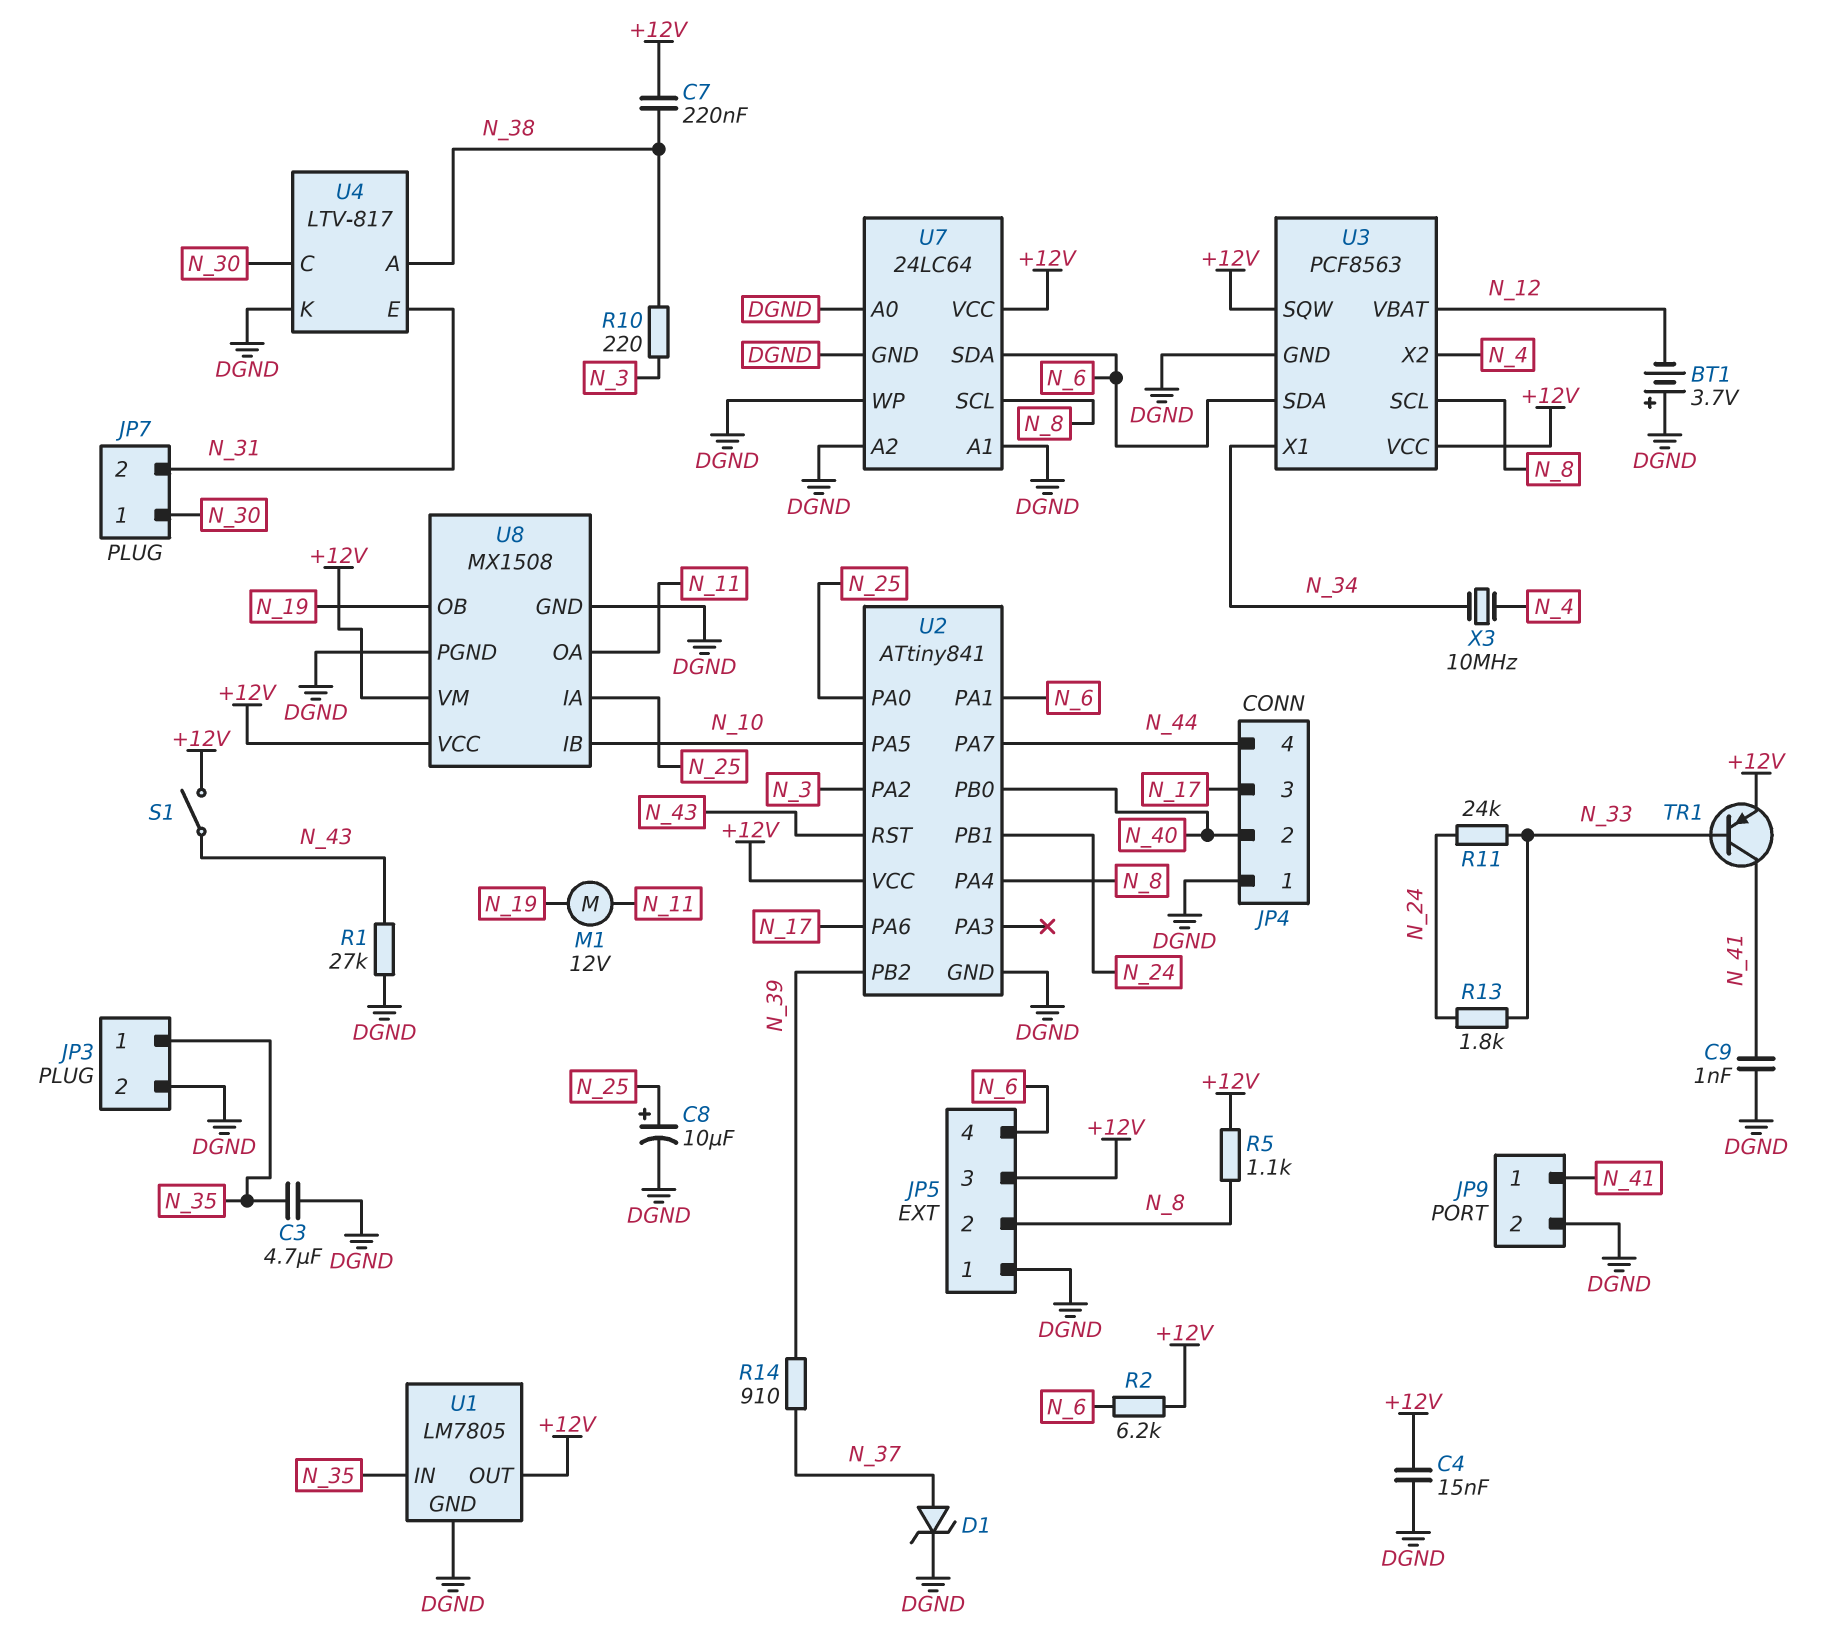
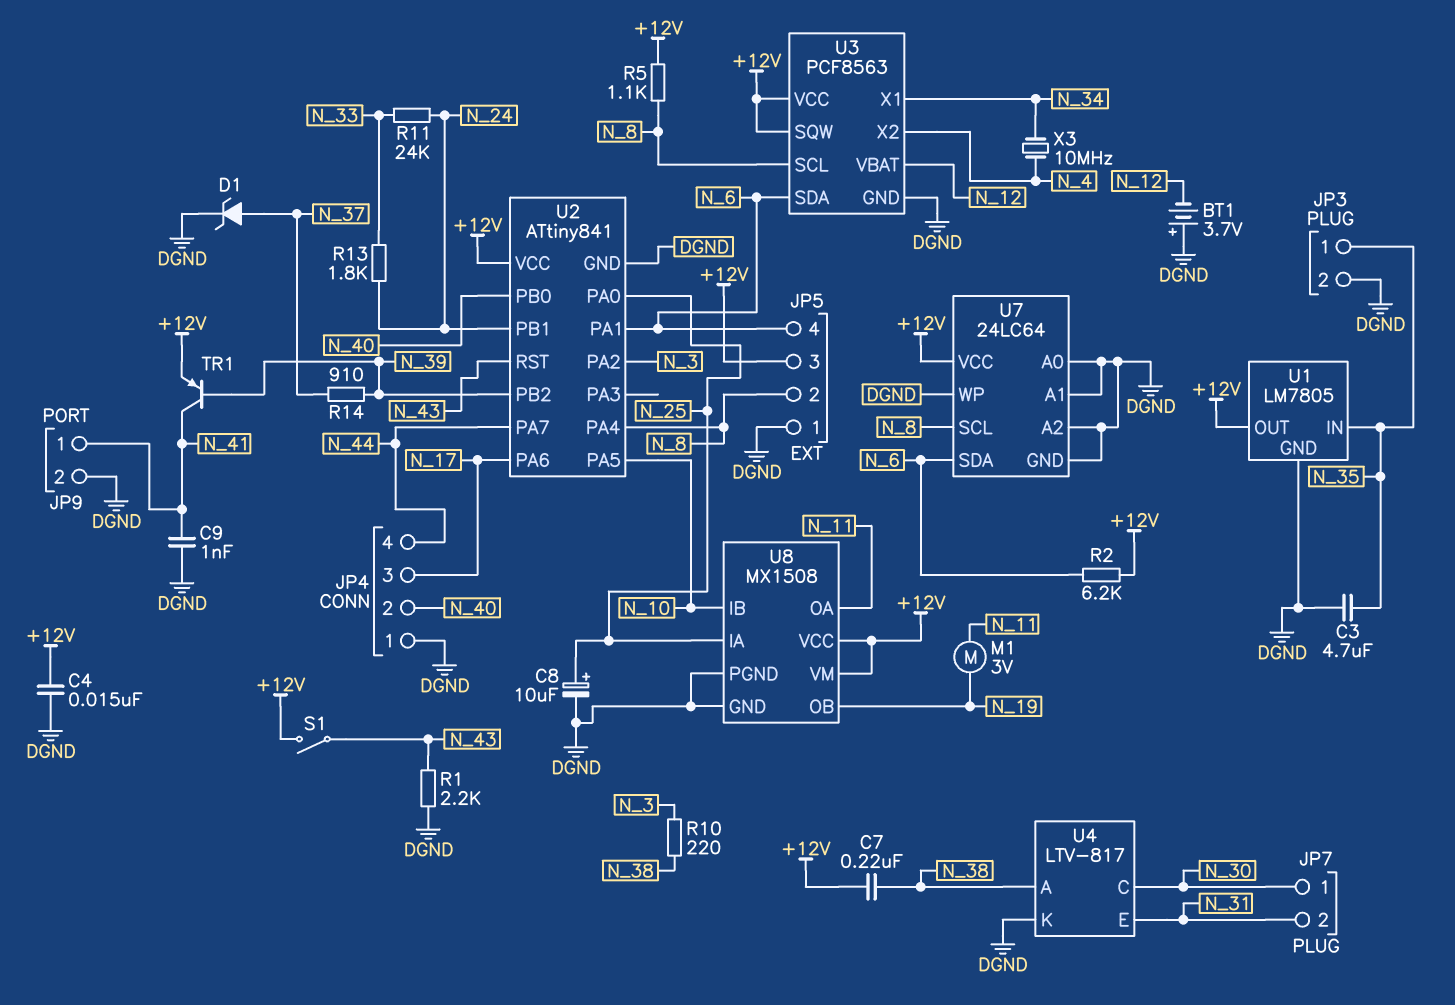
M1: motor 12V (N_11, N_19) -> motor 3V (N_11, N_19)
R1: 27k (DGND, N_43) -> 2.2k (DGND, N_43)
TR1: PNP (B N_33, C N_41, E +12V) -> PNP (B N_39, C N_41, E +12V)

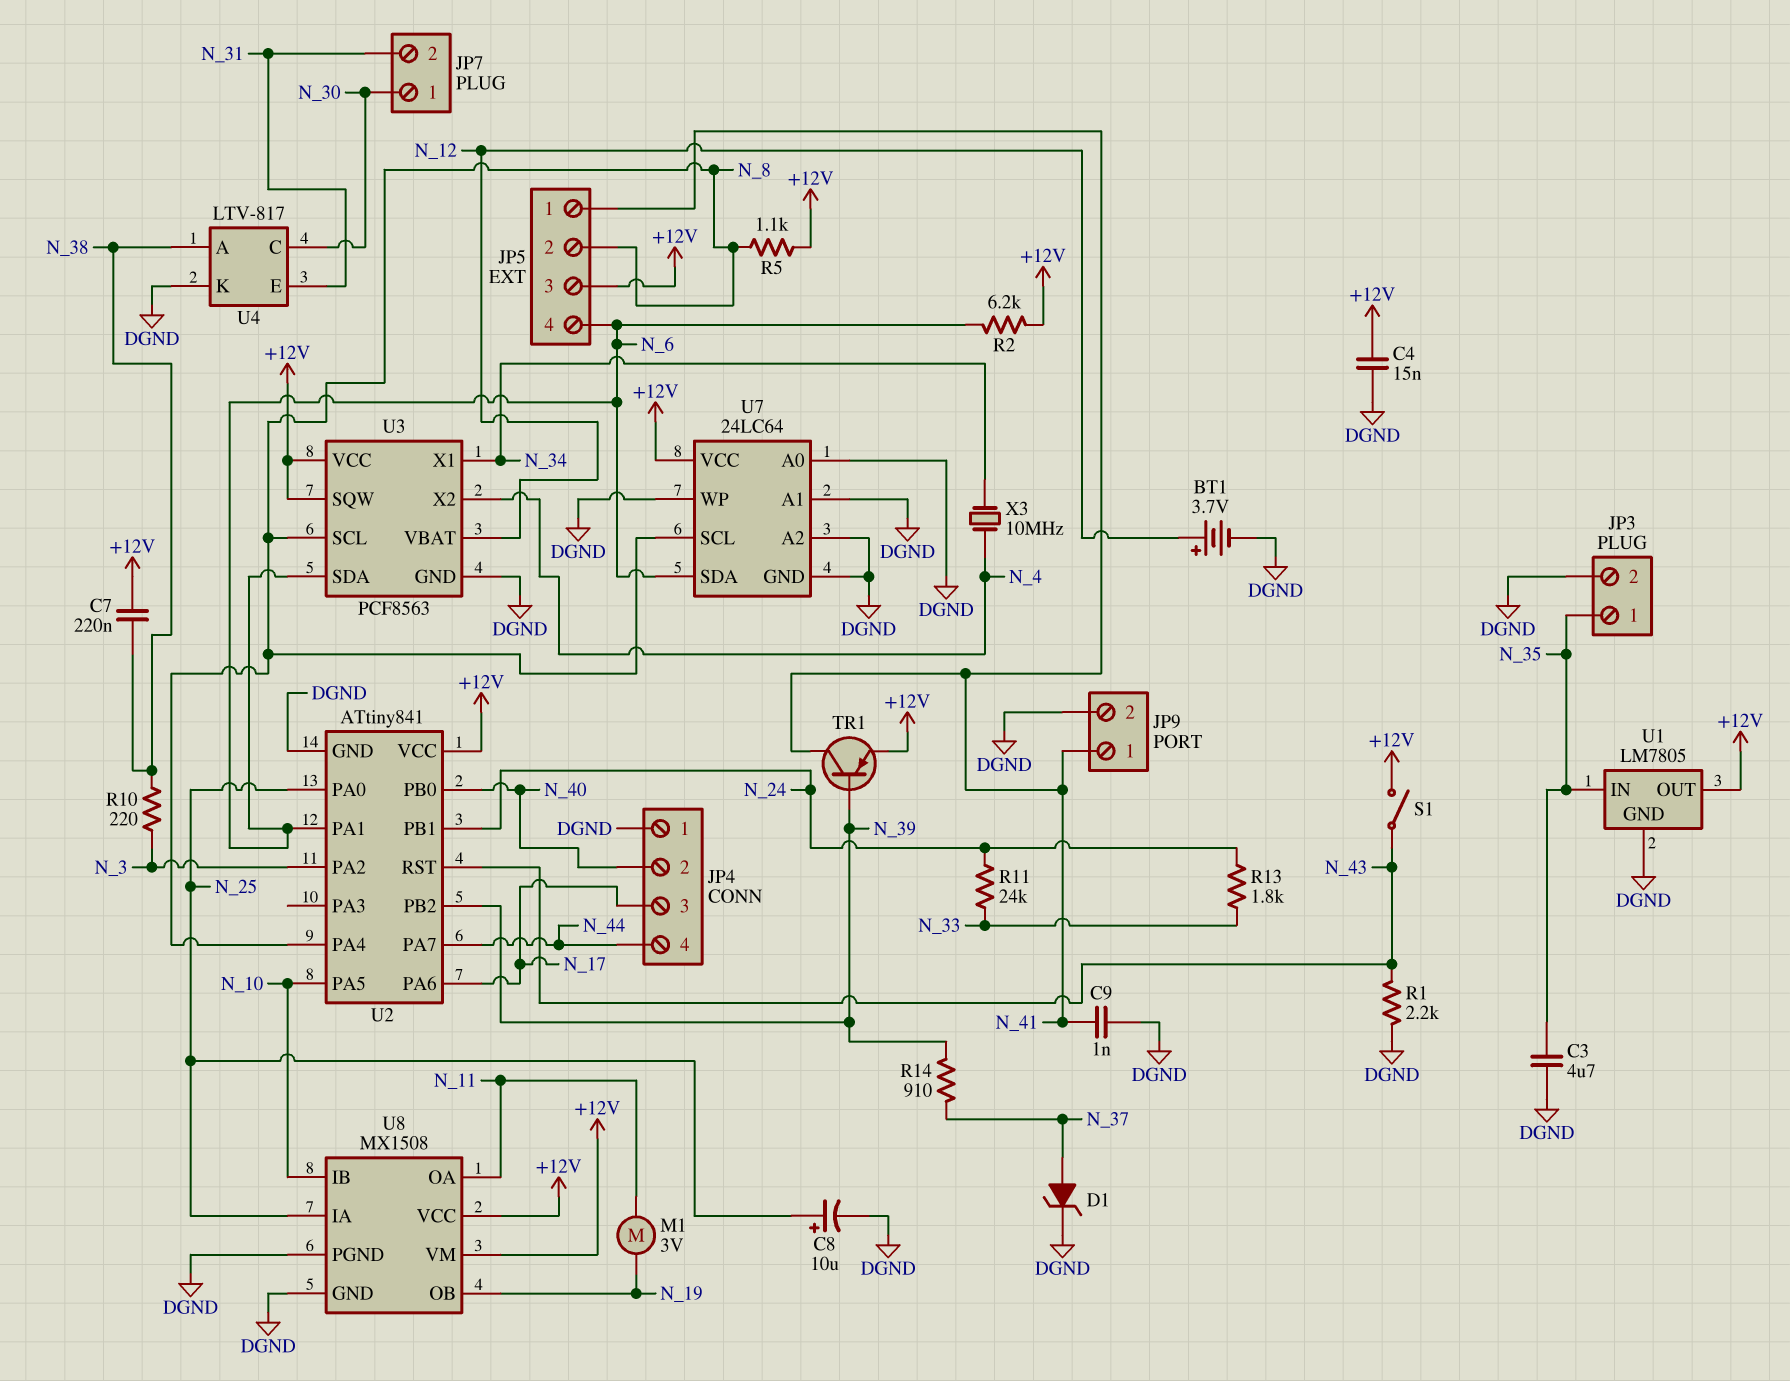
BT1: 3.7V (plus DGND, minus N_12) -> 3.7V (plus N_12, minus DGND)
JP5 pin 1: DGND -> N_41

